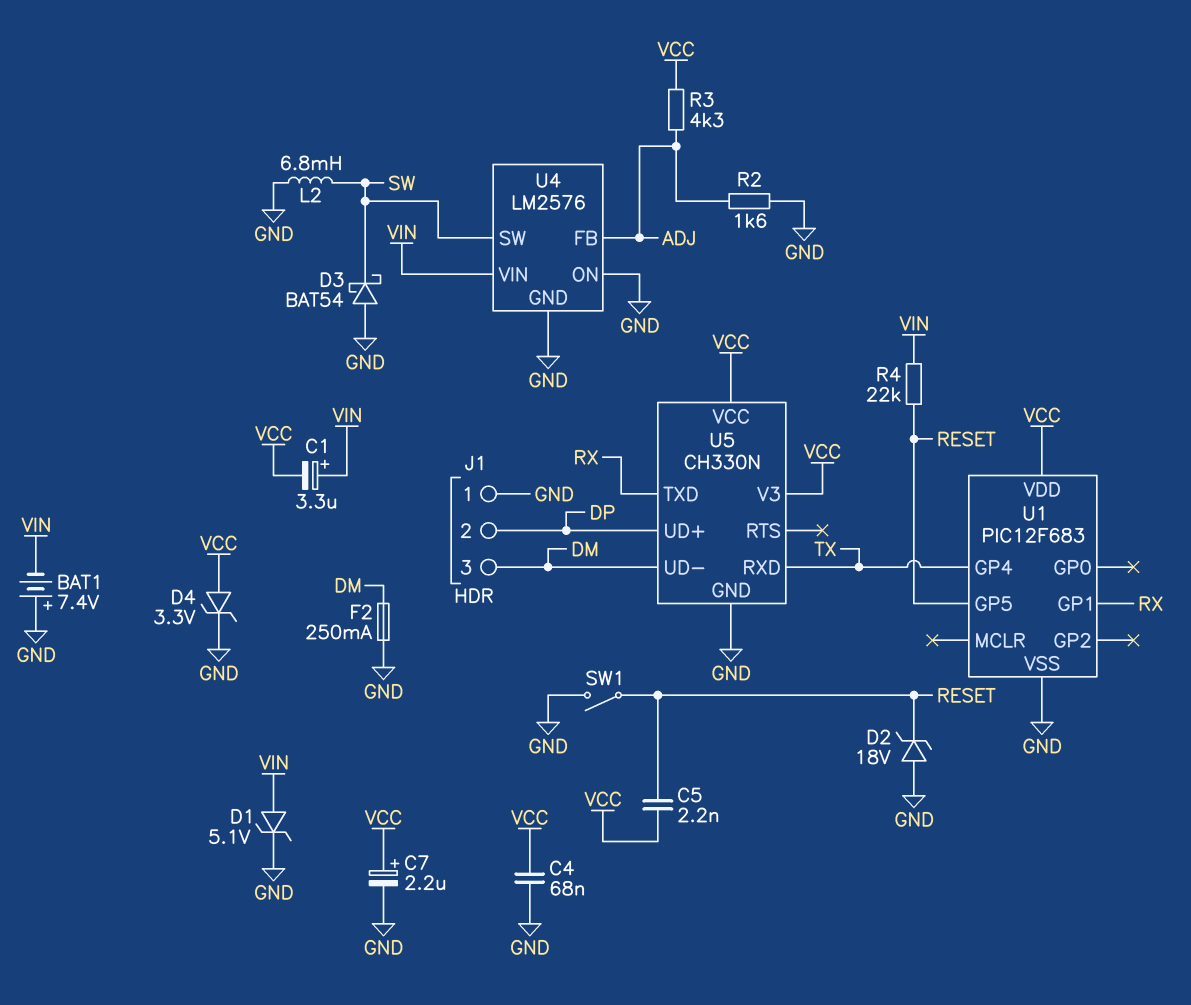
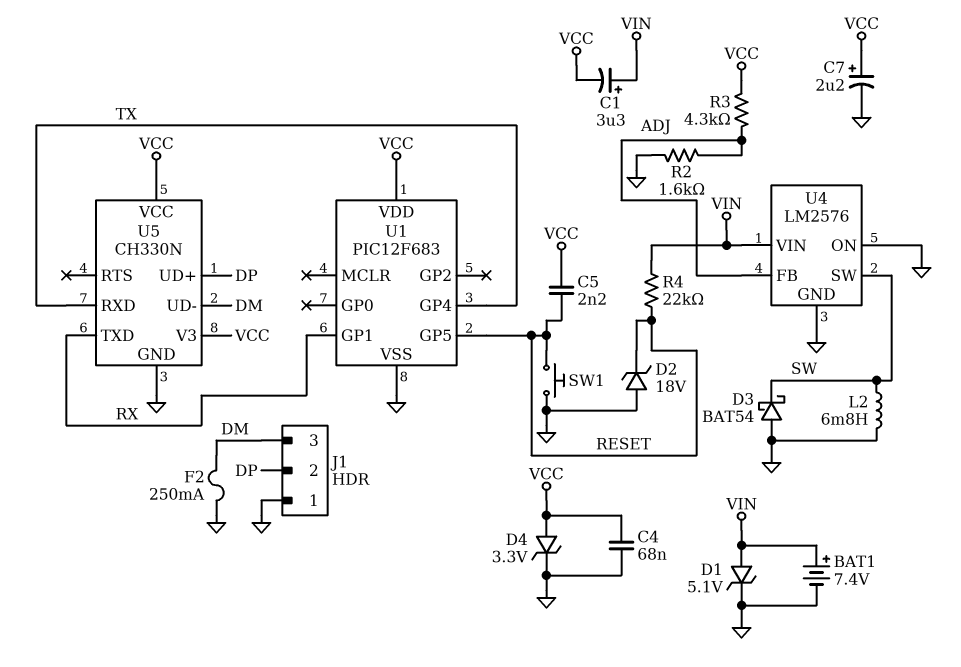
BAT1: 7.4V (plus GND, minus VIN) -> 7.4V (plus VIN, minus GND)
SW1: switch (GND, RESET) -> button (GND, RESET)

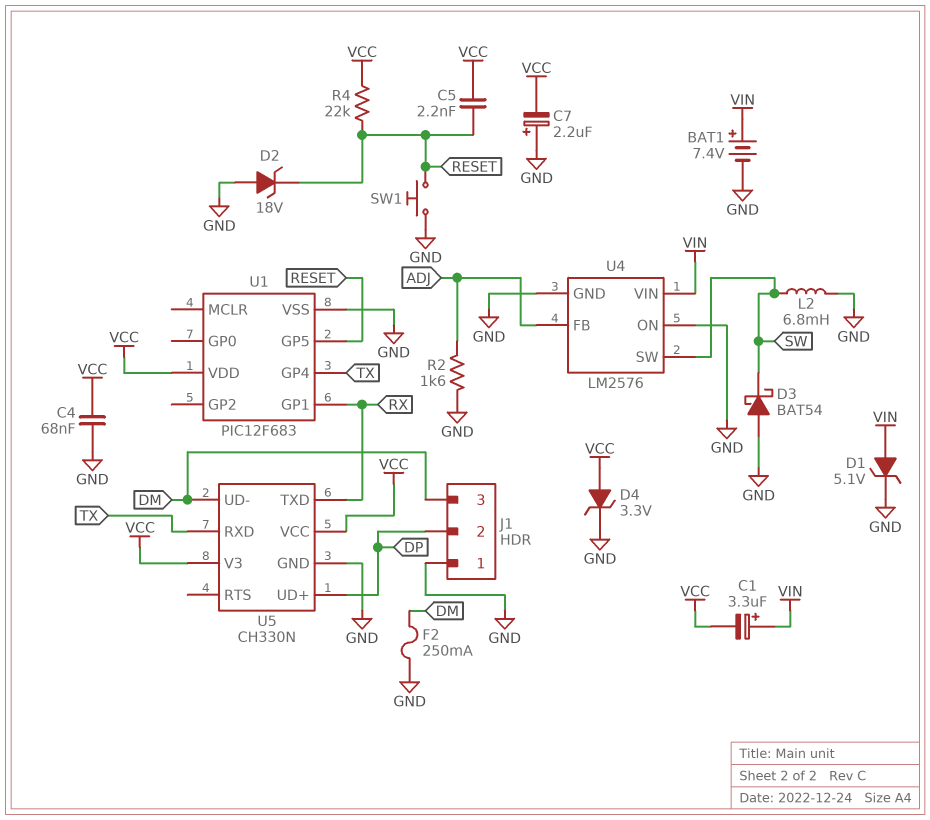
C7: 2.2uF (plus VCC, minus GND) -> 2.2uF (plus GND, minus VCC)
R3: 4.3k (ADJ, VCC) -> none
R4: 22k (RESET, VIN) -> 22k (RESET, VCC)

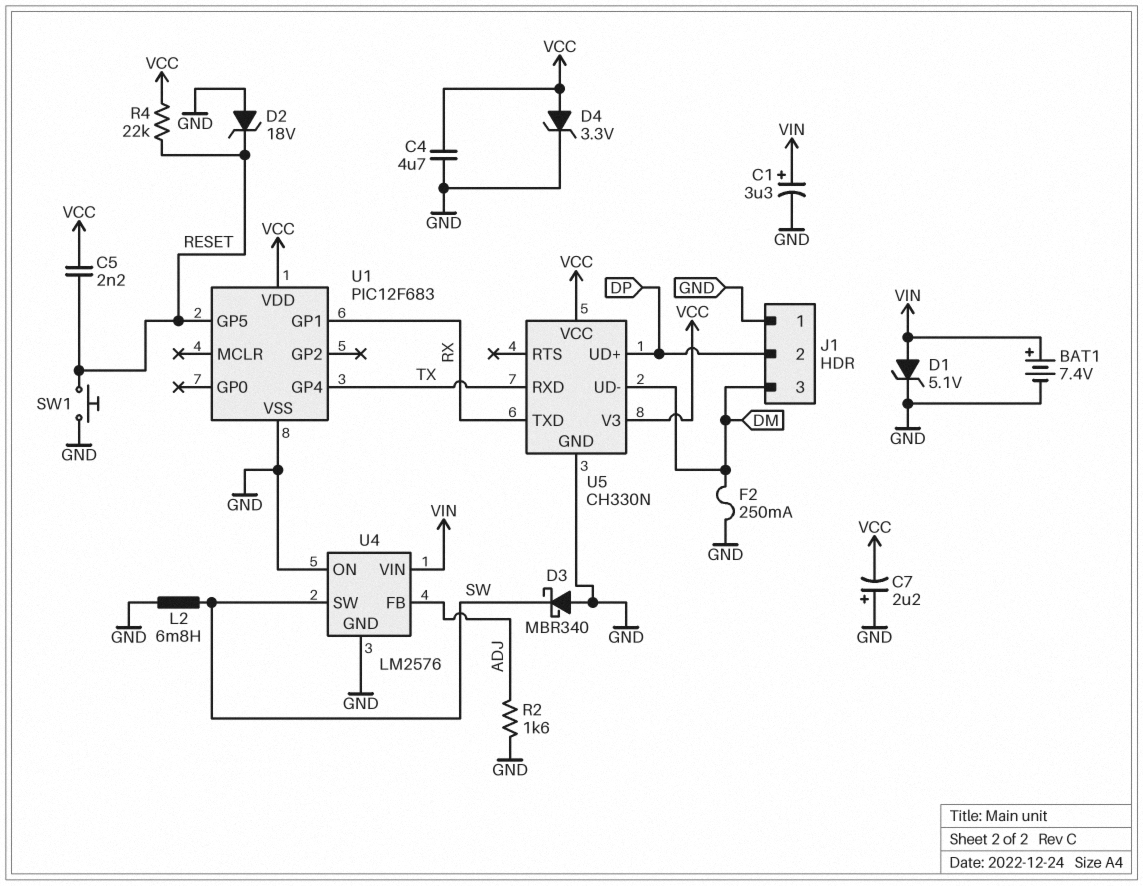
C1: 3.3uF (plus VIN, minus VCC) -> 3.3uF (plus VIN, minus GND)
C4: 68nF (GND, VCC) -> 4.7uF (GND, VCC)
D3: schottky BAT54 (A GND, K SW) -> schottky MBR340 (A GND, K SW)

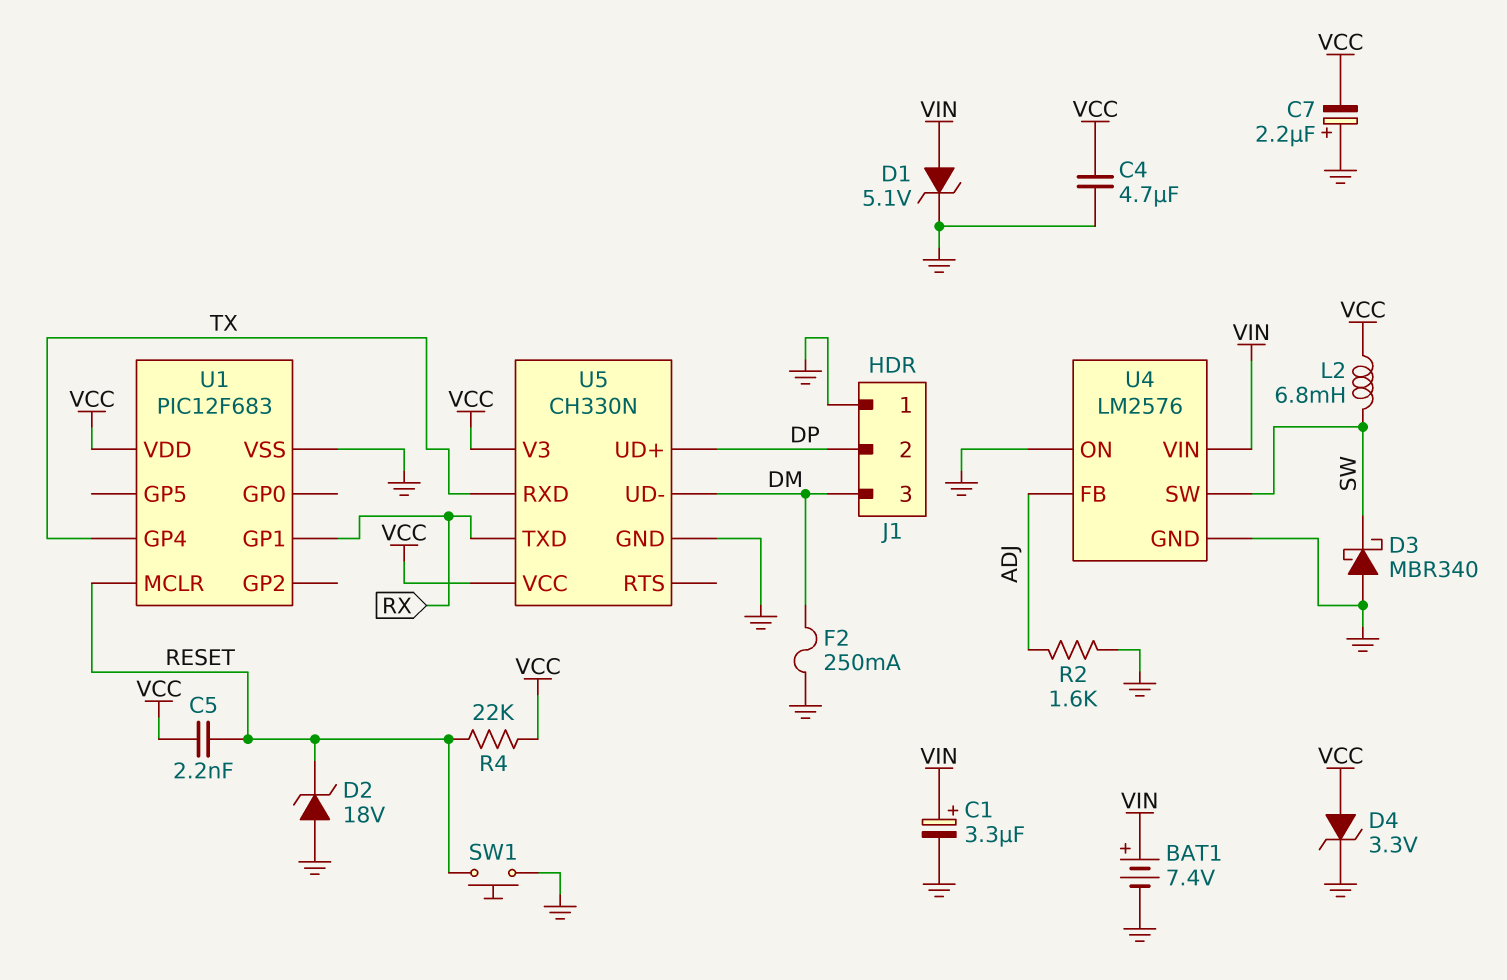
L2: 6.8mH (GND, SW) -> 6.8mH (SW, VCC)
U1 pin GP5: RESET -> none
U1 pin MCLR: none -> RESET

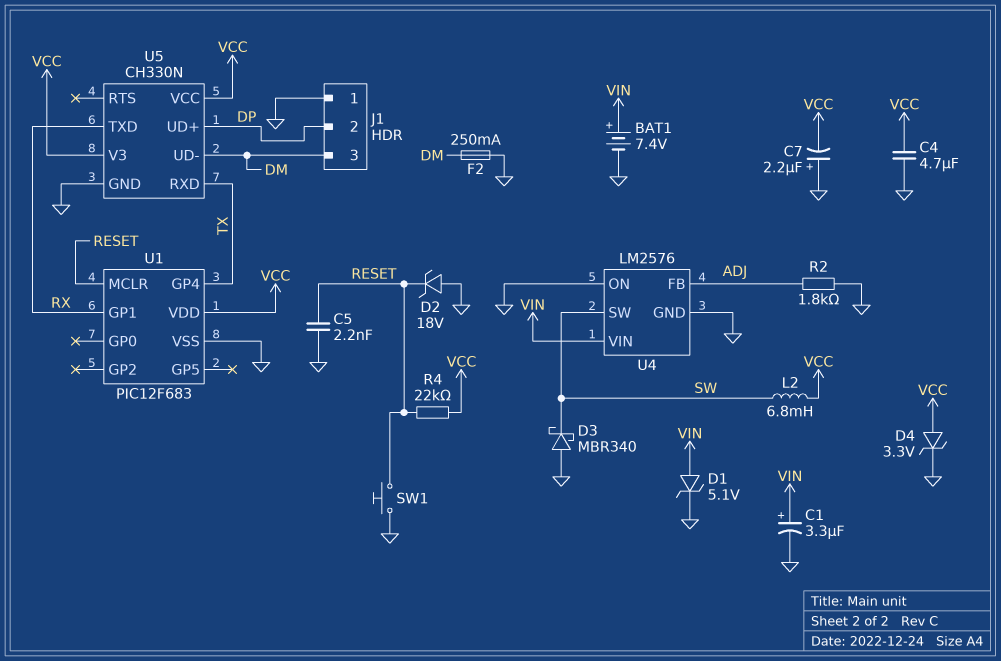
C5: 2.2nF (RESET, VCC) -> 2.2nF (GND, RESET)
R2: 1.6k (ADJ, GND) -> 1.8k (ADJ, GND)

